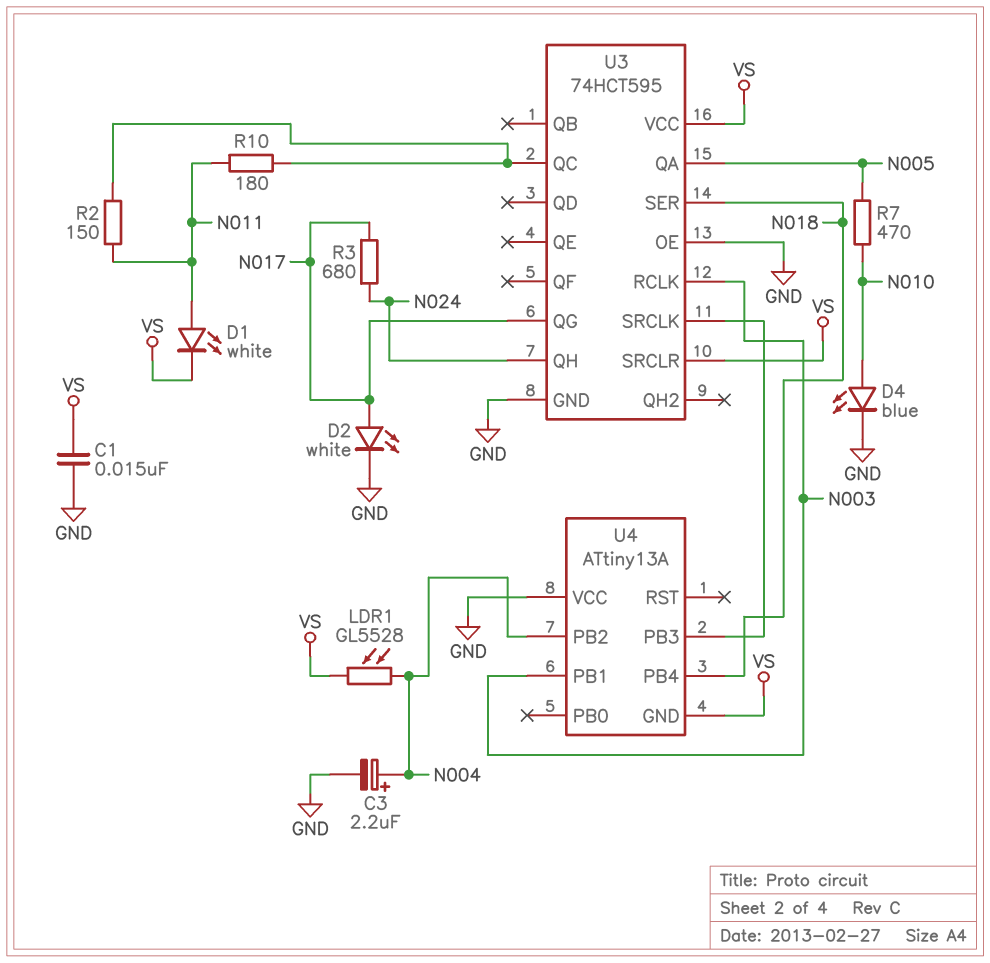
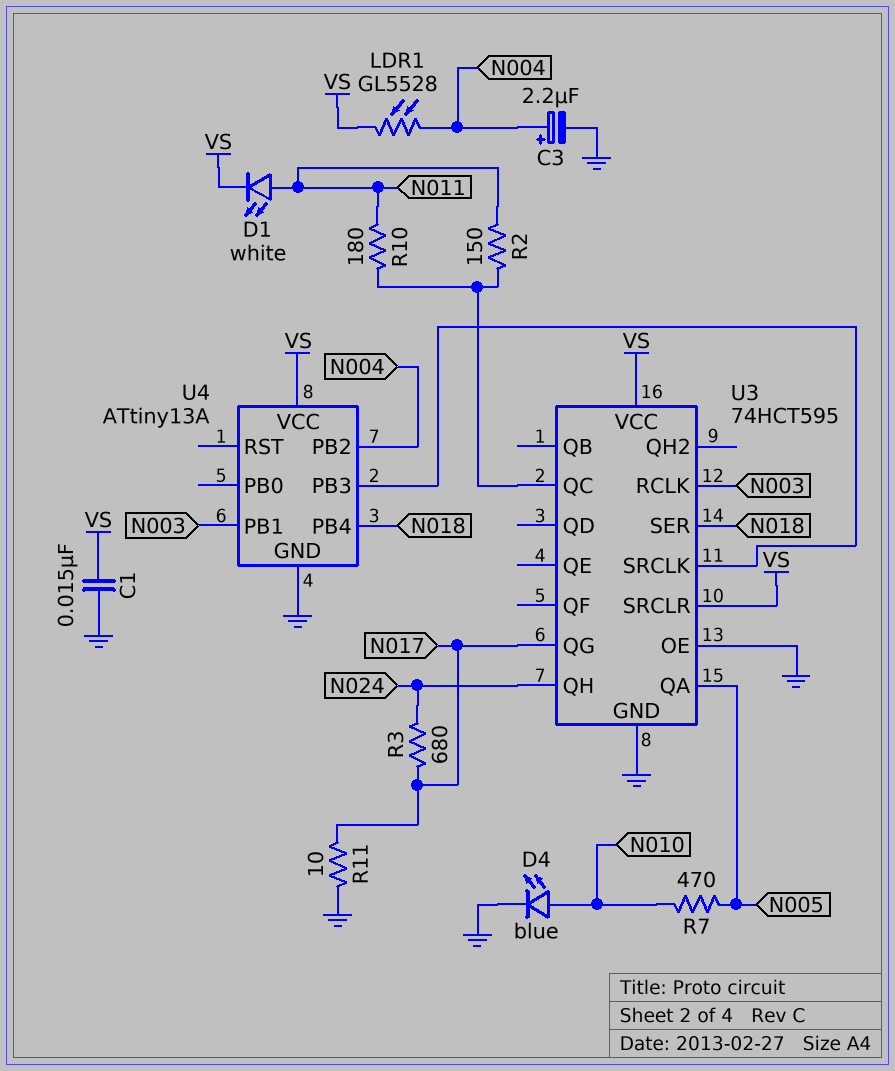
D2: LED white (A N017, K GND) -> none
R11: none -> 10 (GND, N017)
U4 pin GND: VS -> GND
U4 pin VCC: GND -> VS

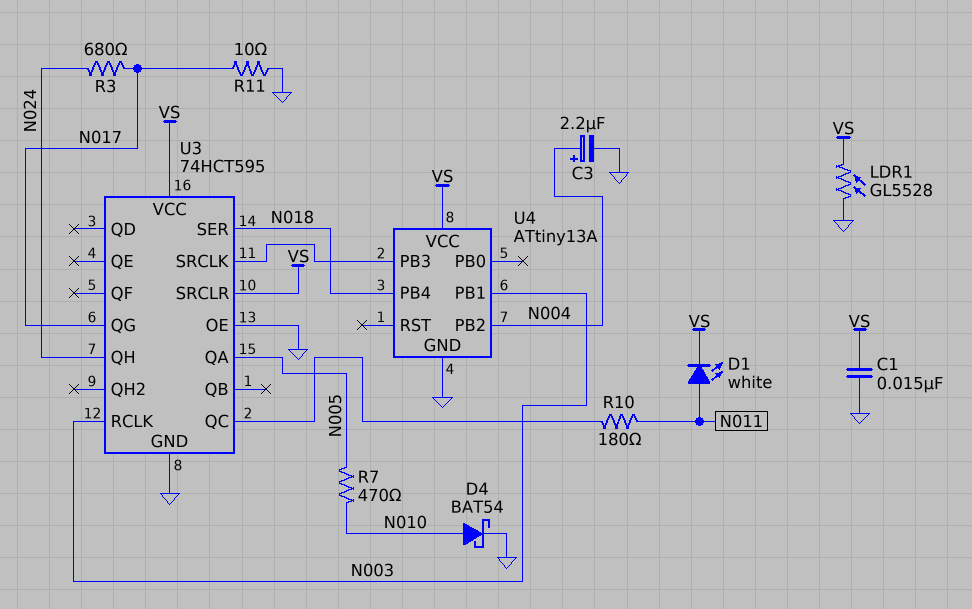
D4: LED blue (A N010, K GND) -> schottky BAT54 (A N010, K GND)
LDR1: GL5528 (N004, VS) -> GL5528 (GND, VS)
R2: 150 (N011, U3/QC) -> none

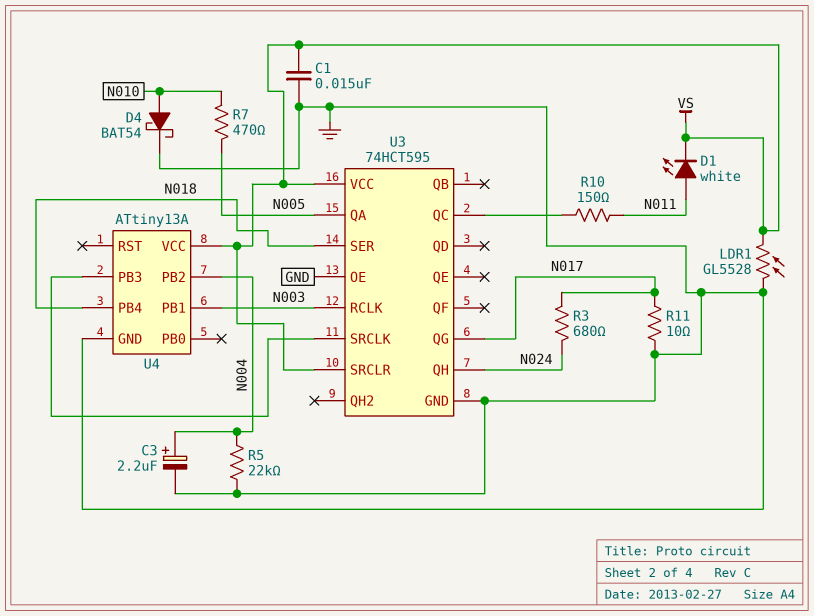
R5: none -> 22k (GND, N004)
R10: 180 (N011, U3/QC) -> 150 (N011, U3/QC)

